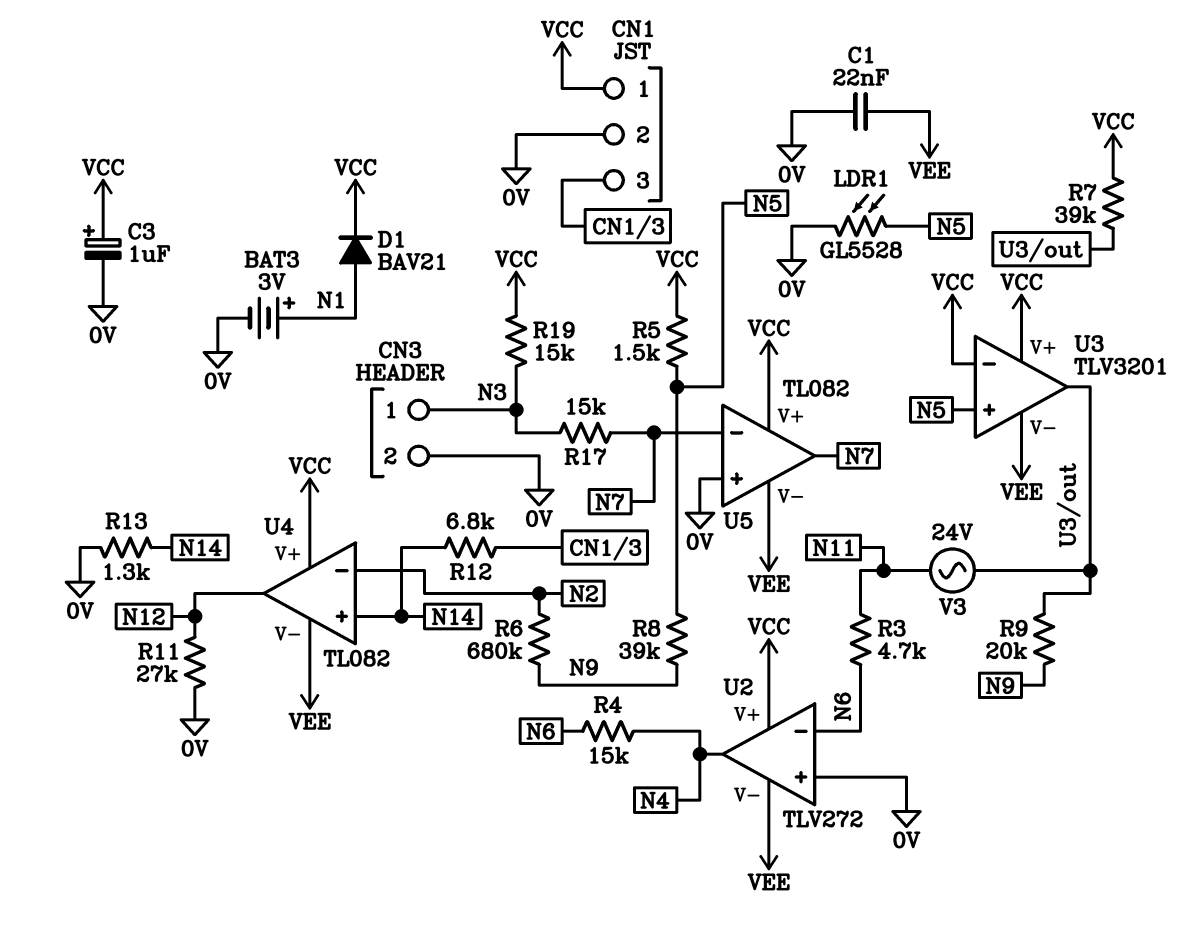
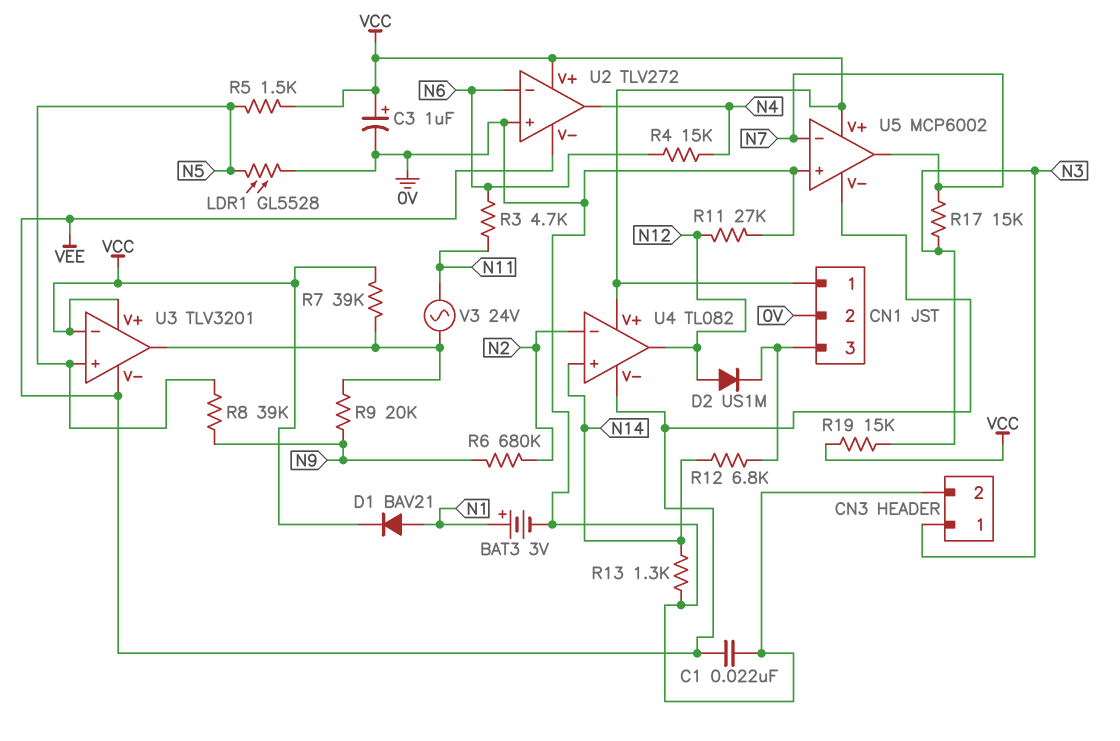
D2: none -> diode US1M (A N12, K CN1/3)
U5: TL082 -> MCP6002

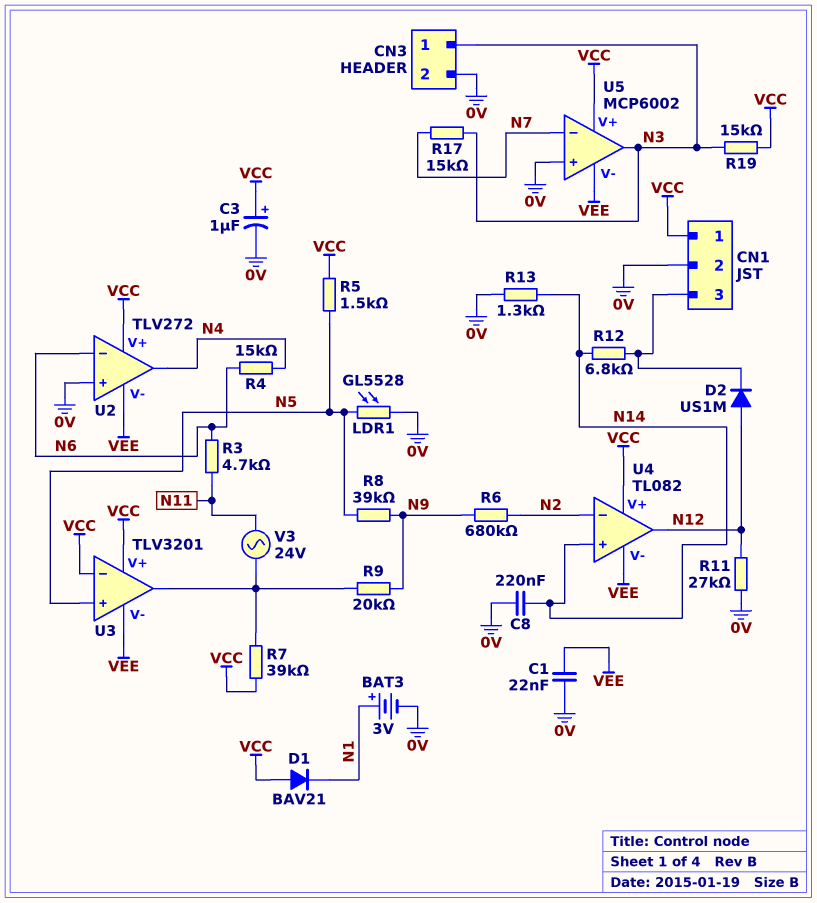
C8: none -> 220nF (0V, N14)
D1: diode BAV21 (A N1, K VCC) -> diode BAV21 (A VCC, K N1)
U5 pin out: N7 -> N3

